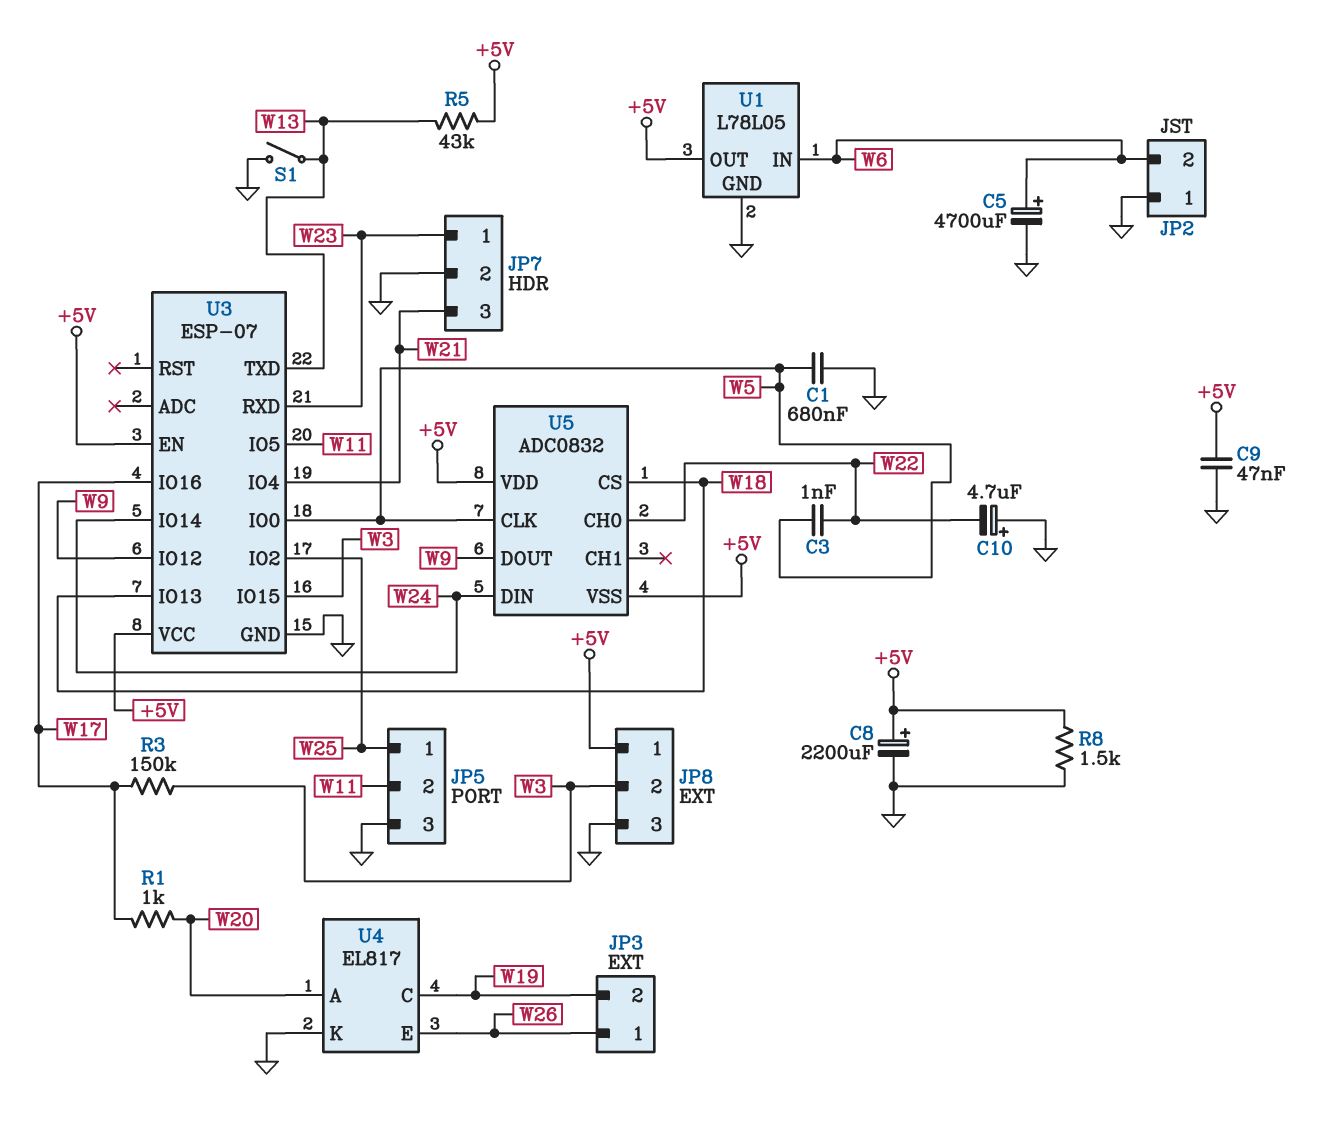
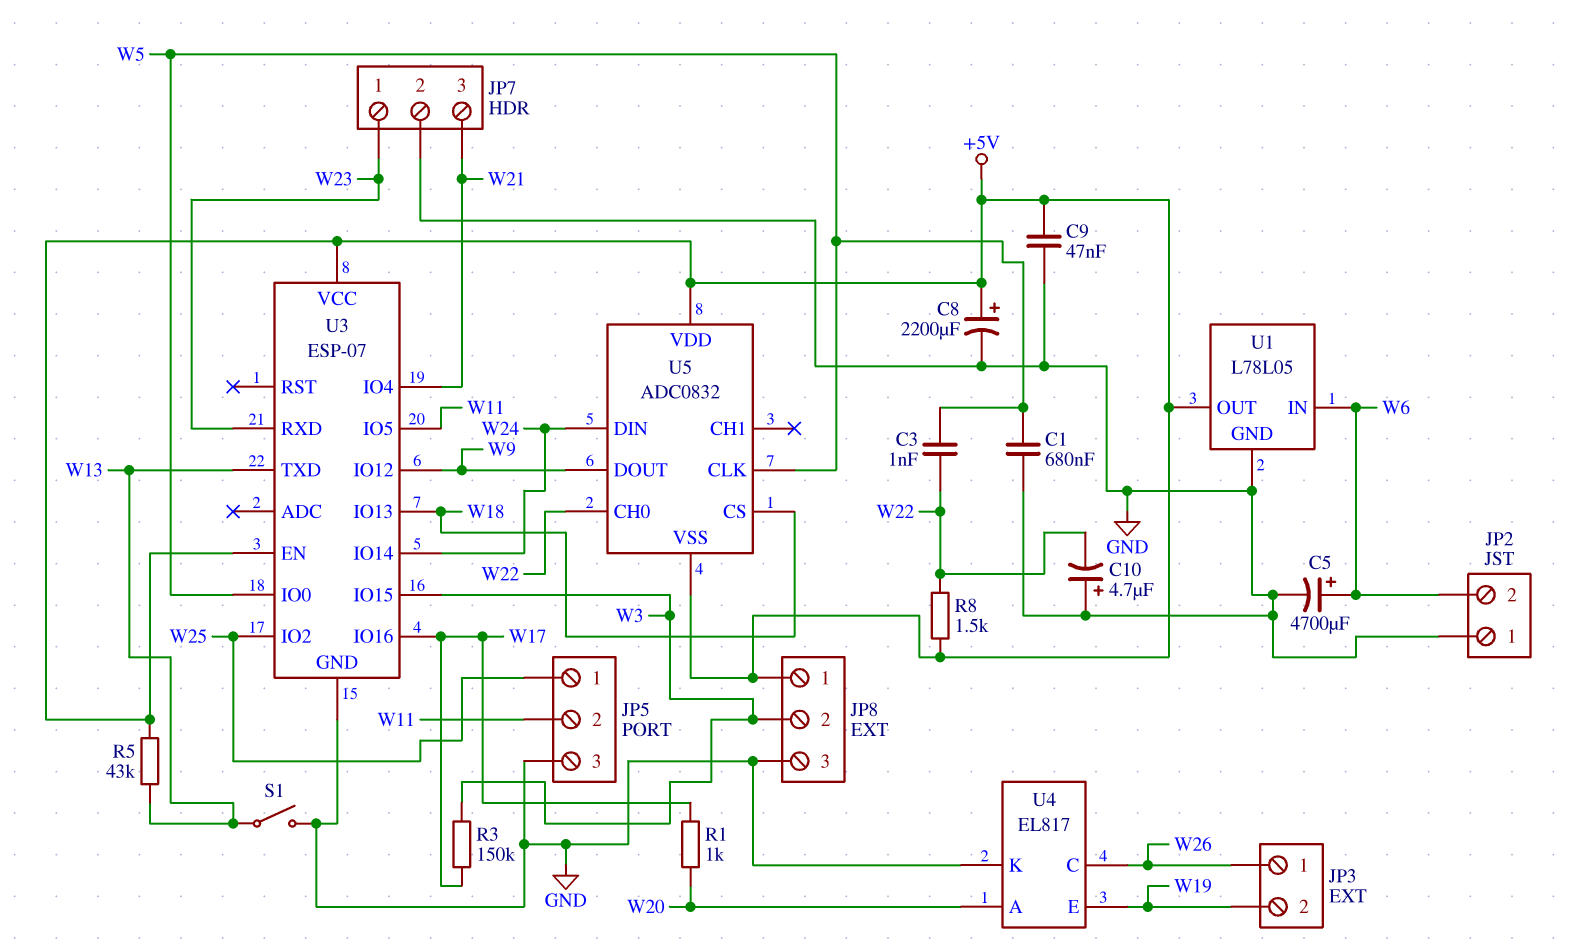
R8: 1.5k (+5V, GND) -> 1.5k (+5V, W22)
U4 pin C: W19 -> W26
U4 pin E: W26 -> W19

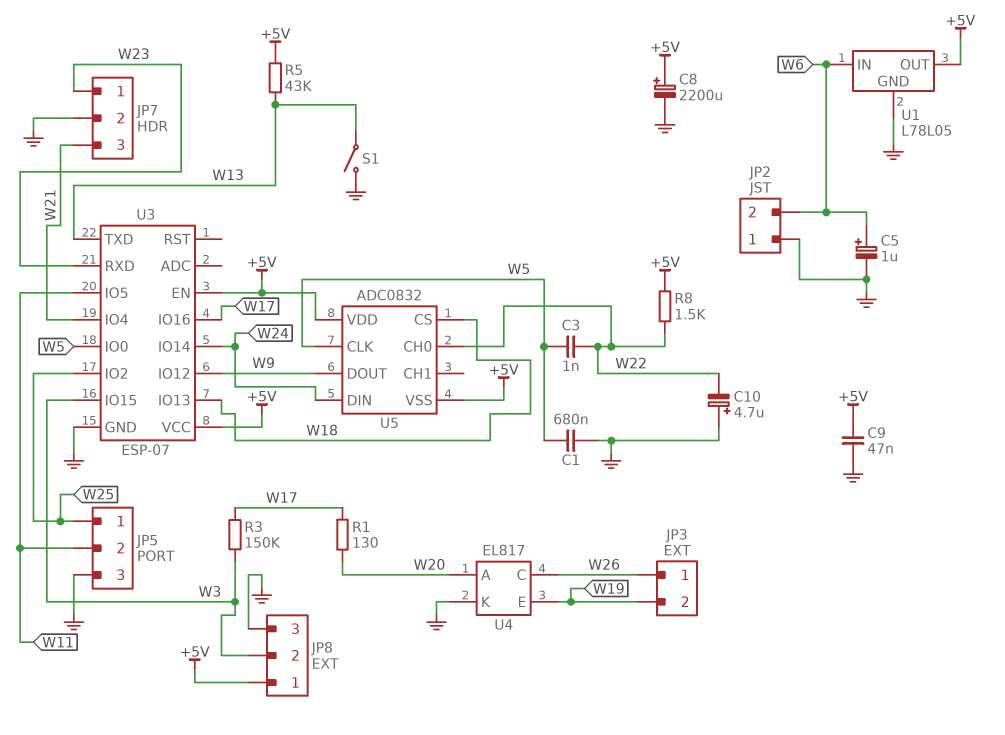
C5: 4700uF (plus W6, minus GND) -> 1uF (plus W6, minus GND)
R1: 1k (W17, W20) -> 130 (W17, W20)

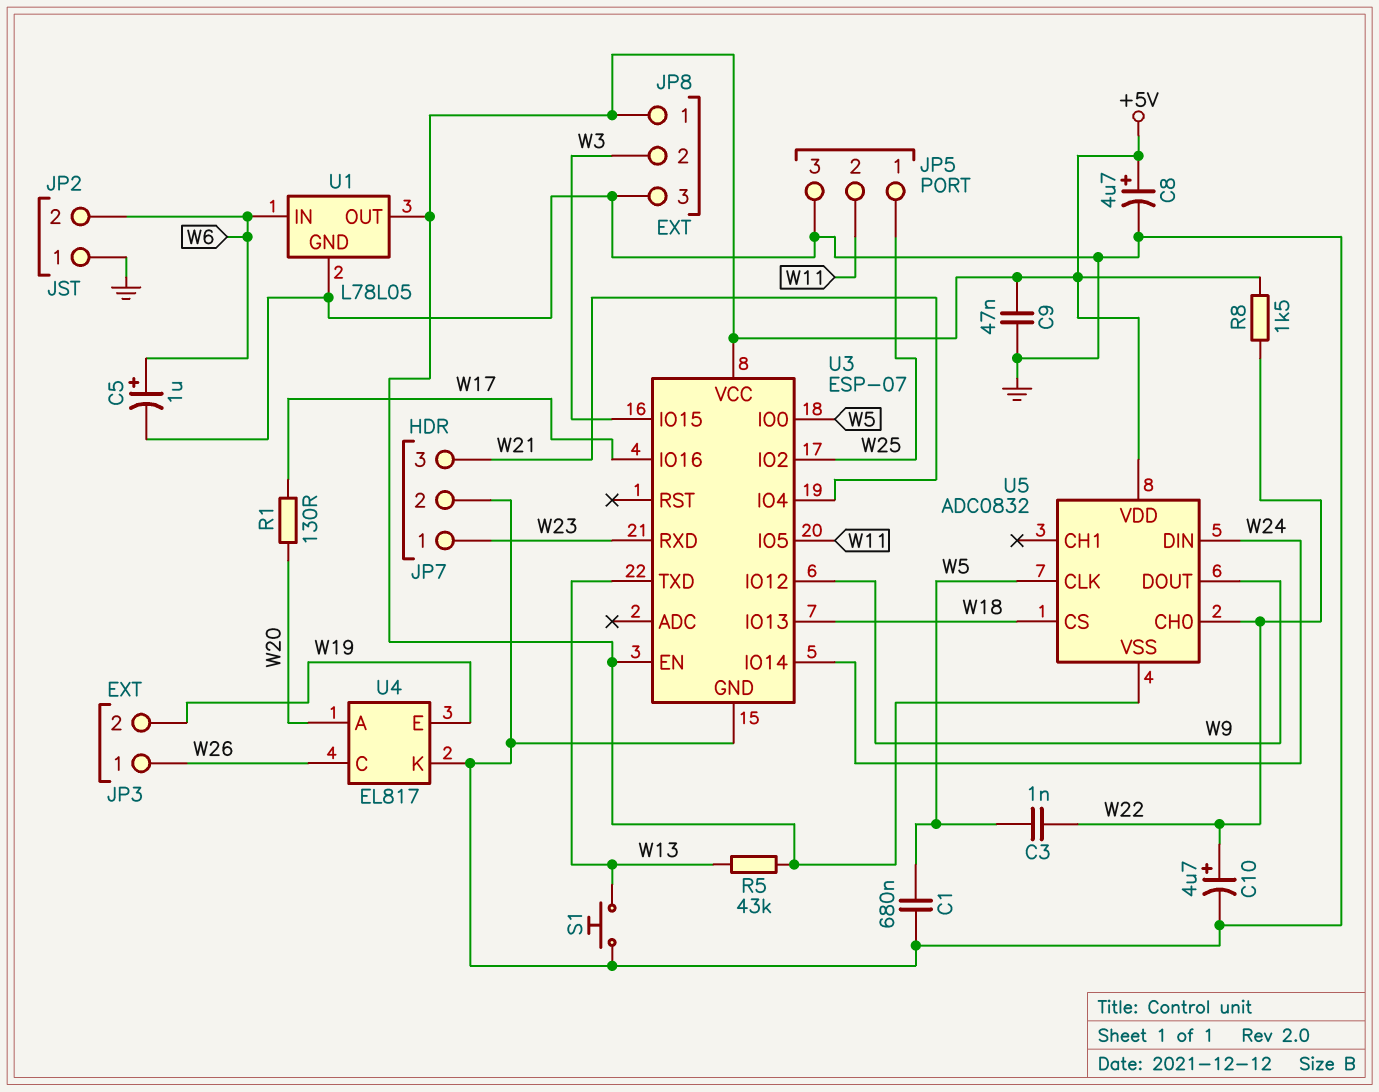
C8: 2200uF (plus +5V, minus GND) -> 4.7uF (plus +5V, minus GND)
C10: 4.7uF (plus GND, minus W22) -> 4.7uF (plus W22, minus GND)
R3: 150k (W3, W17) -> none
S1: switch (GND, W13) -> button (GND, W13)

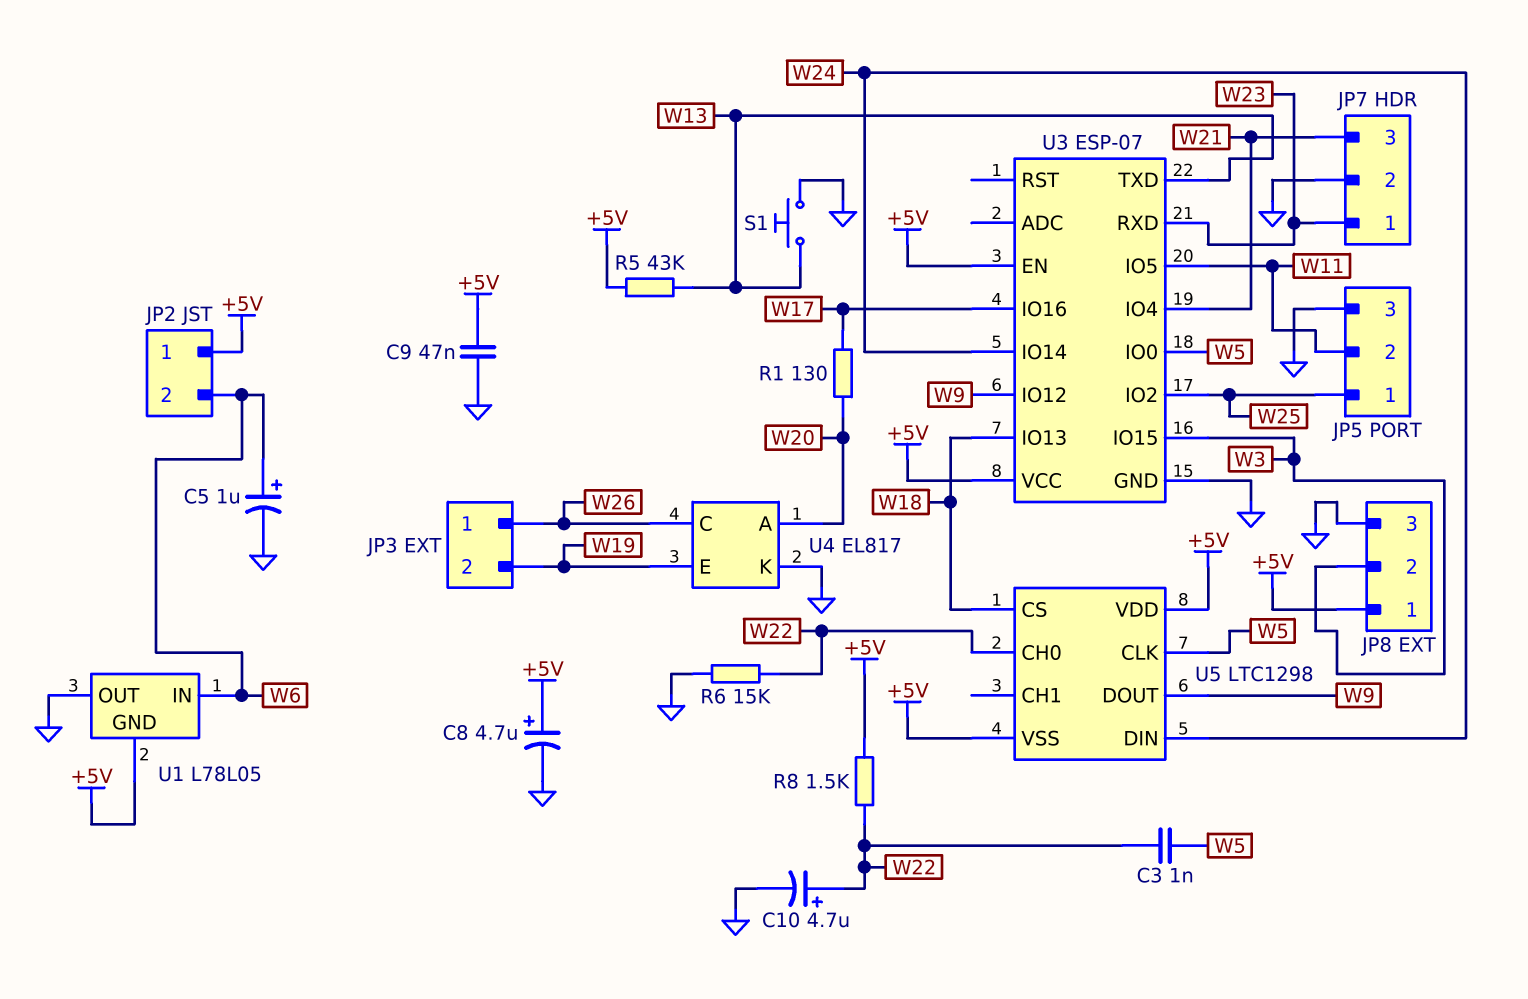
C1: 680nF (GND, W5) -> none
JP2 pin 1: GND -> +5V
R6: none -> 15k (GND, W22)
U1 pin GND: GND -> +5V
U1 pin OUT: +5V -> GND
U5: ADC0832 -> LTC1298

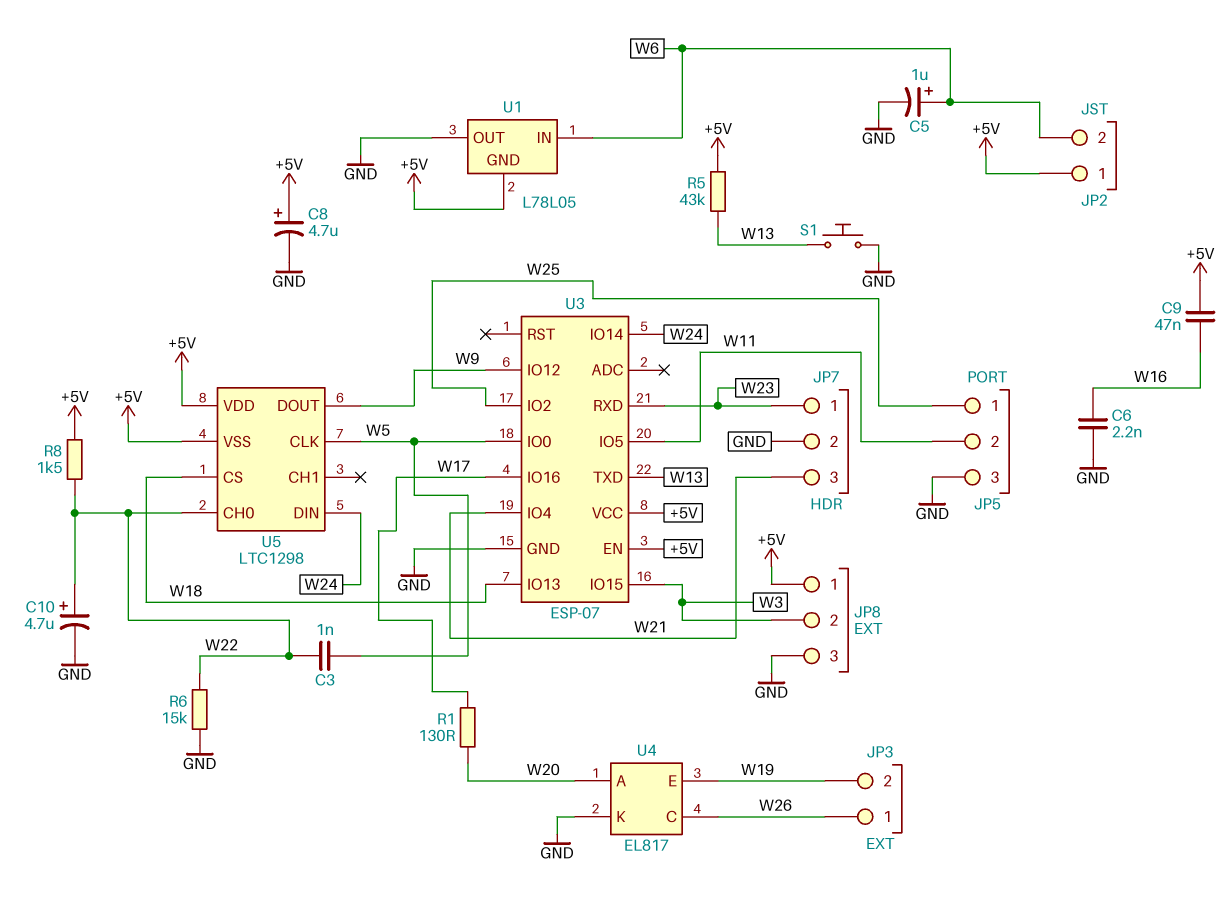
C6: none -> 2.2nF (GND, W16)
C9: 47nF (+5V, GND) -> 47nF (+5V, W16)

